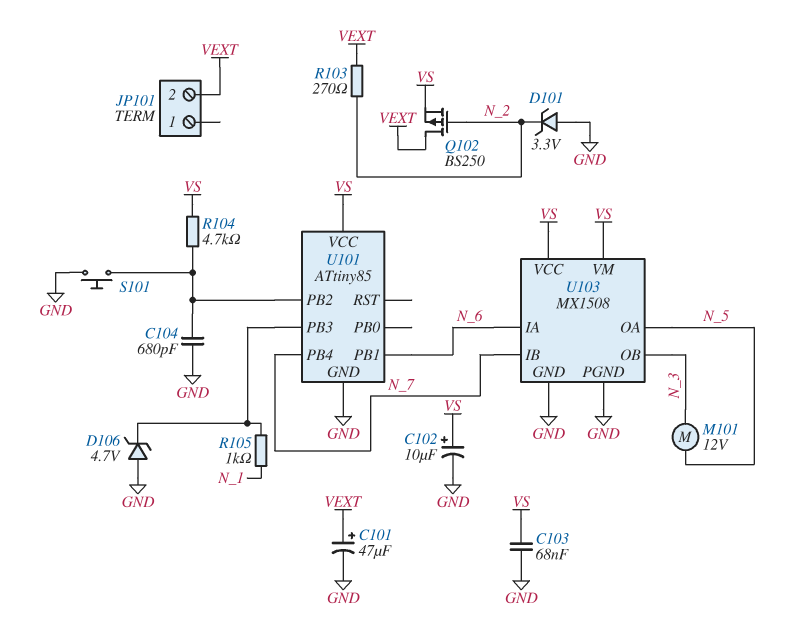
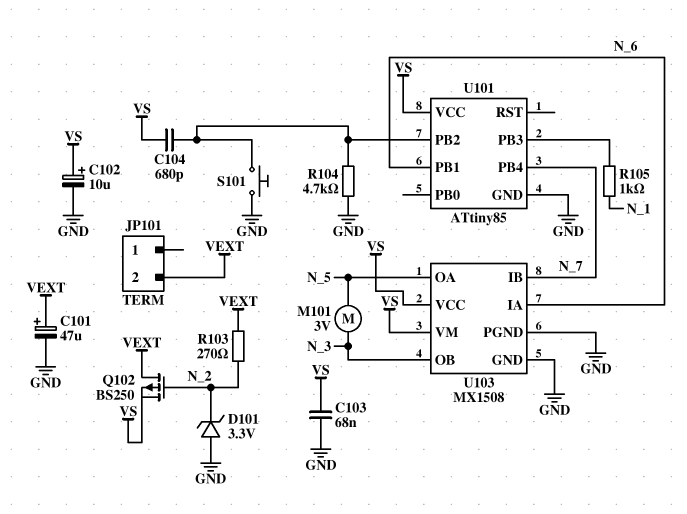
C104: 680pF (GND, U101/PB2) -> 680pF (U101/PB2, VS)
D106: zener 4.7V (A GND, K U101/PB3) -> none
M101: motor 12V (N_3, N_5) -> motor 3V (N_3, N_5)
R104: 4.7k (U101/PB2, VS) -> 4.7k (GND, U101/PB2)

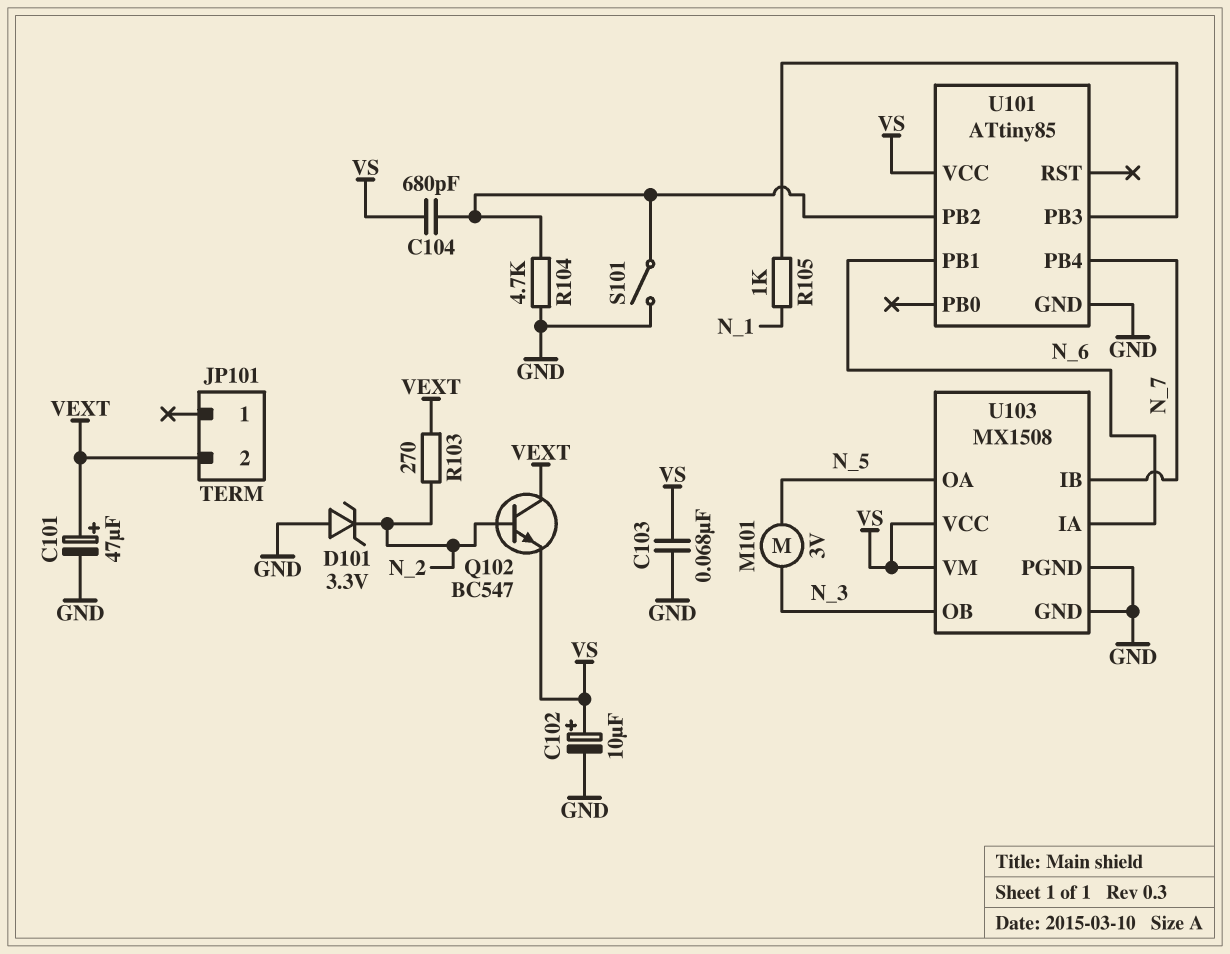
Q102: PMOS BS250 (G N_2, D VEXT, S VS) -> NPN BC547 (B N_2, C VEXT, E VS)
S101: button (GND, U101/PB2) -> switch (GND, U101/PB2)

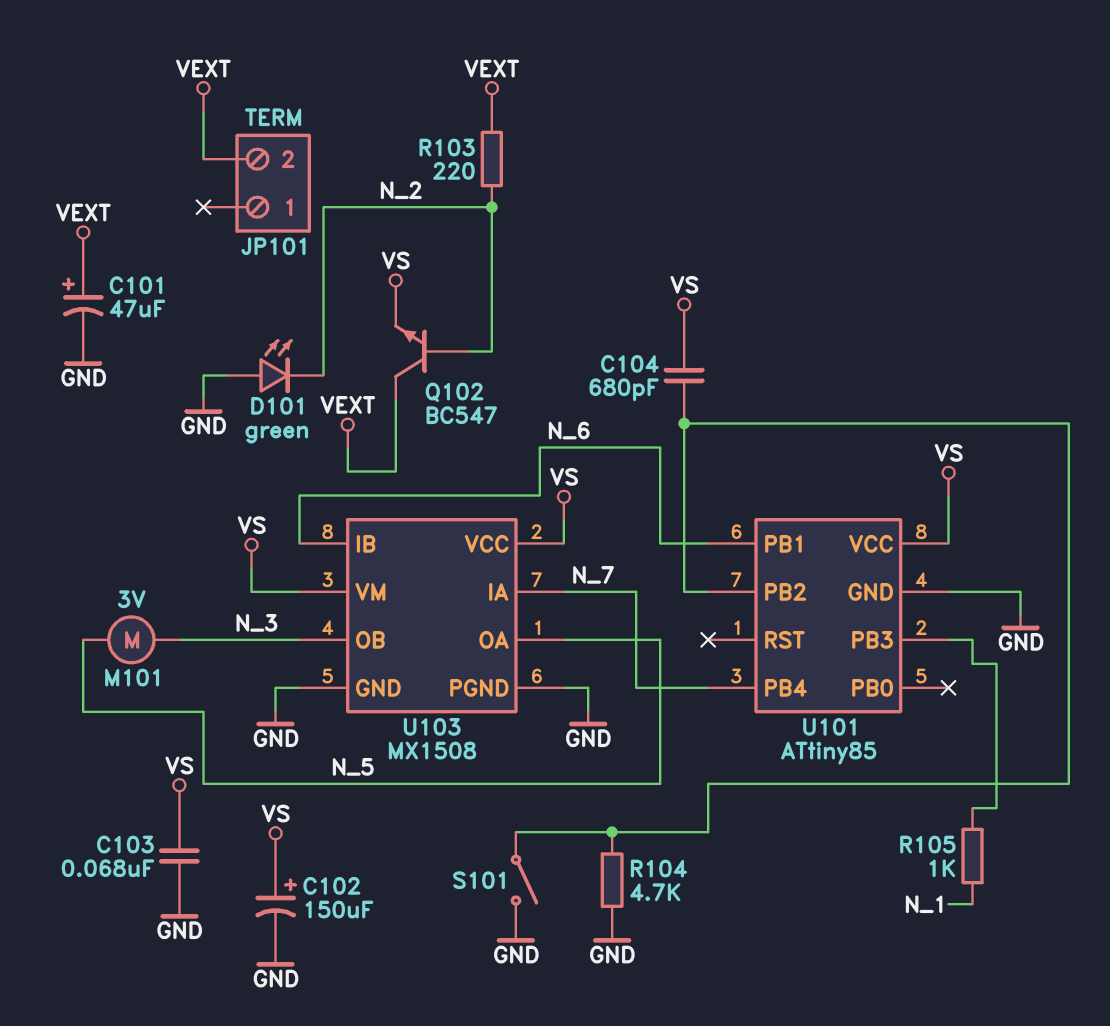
C102: 10uF (plus VS, minus GND) -> 150uF (plus VS, minus GND)
D101: zener 3.3V (A GND, K N_2) -> LED green (A GND, K N_2)
R103: 270 (N_2, VEXT) -> 220 (N_2, VEXT)
U103 pin IA: N_6 -> N_7
U103 pin IB: N_7 -> N_6

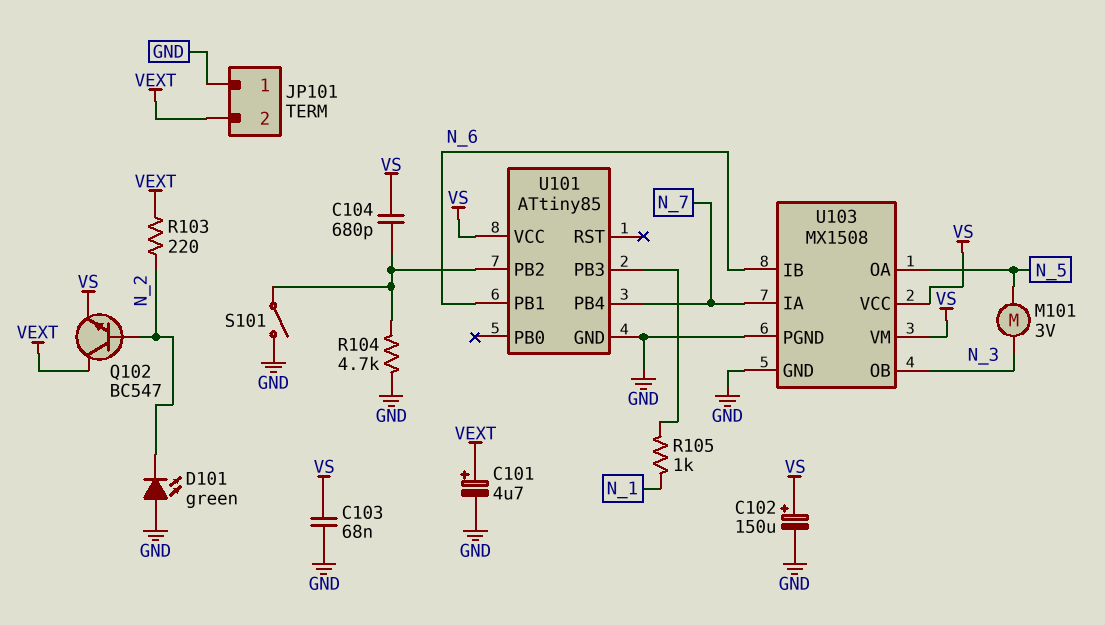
C101: 47uF (plus VEXT, minus GND) -> 4.7uF (plus VEXT, minus GND)
JP101 pin 1: none -> GND

